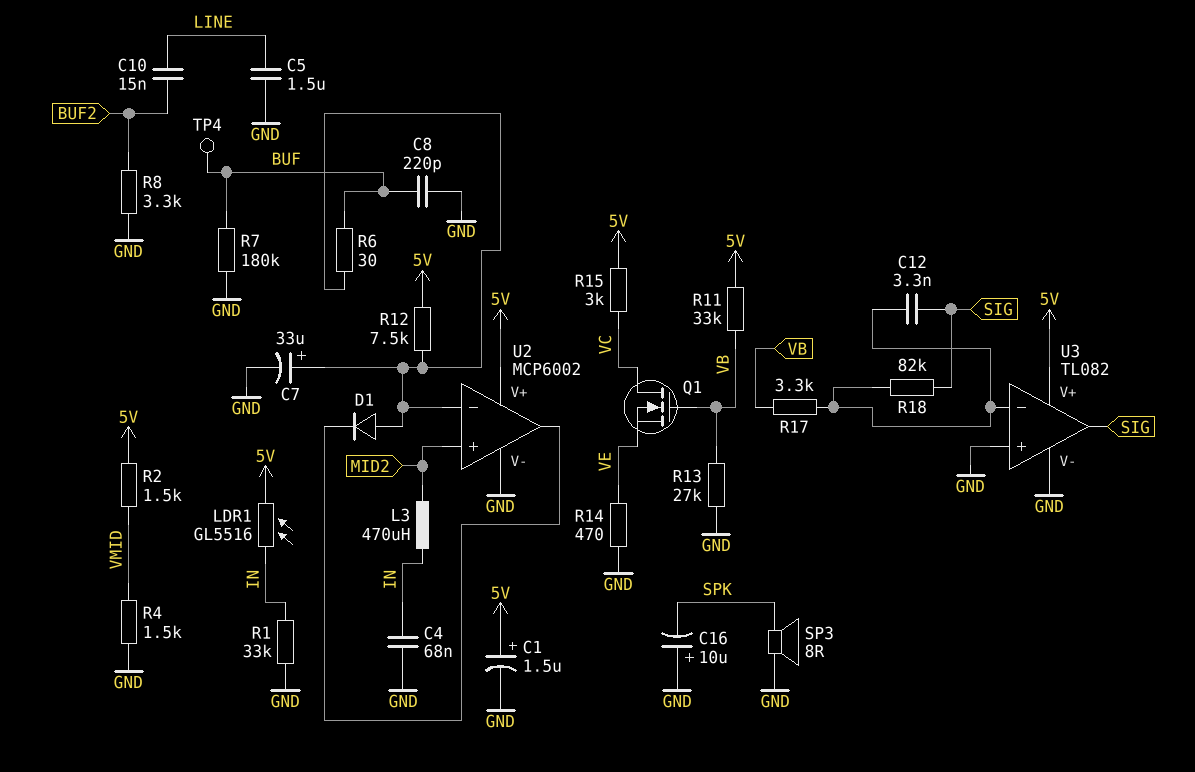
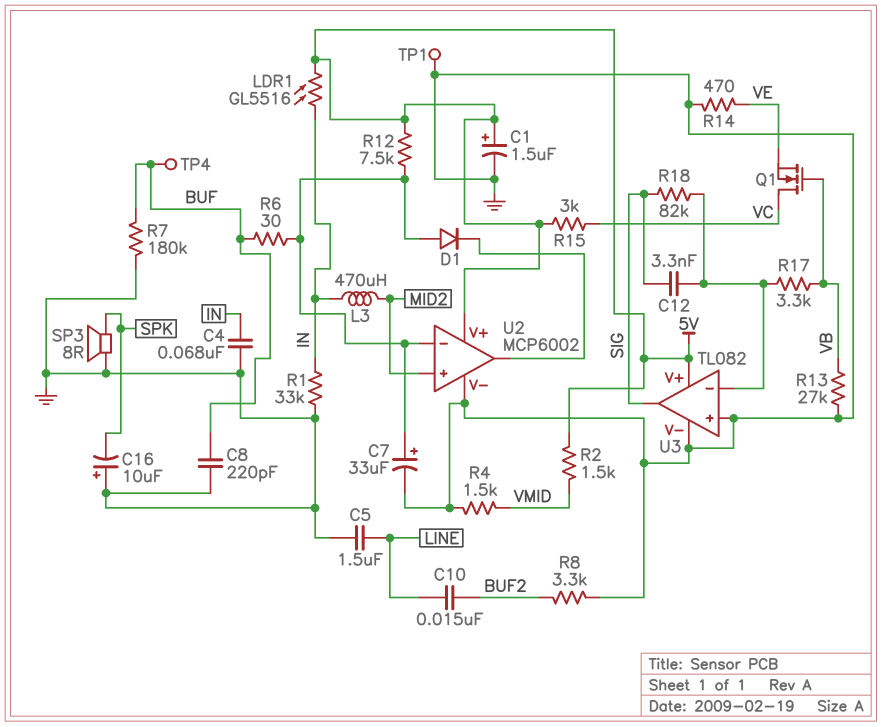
R11: 33k (5V, VB) -> none
TP1: none -> test point (GND)

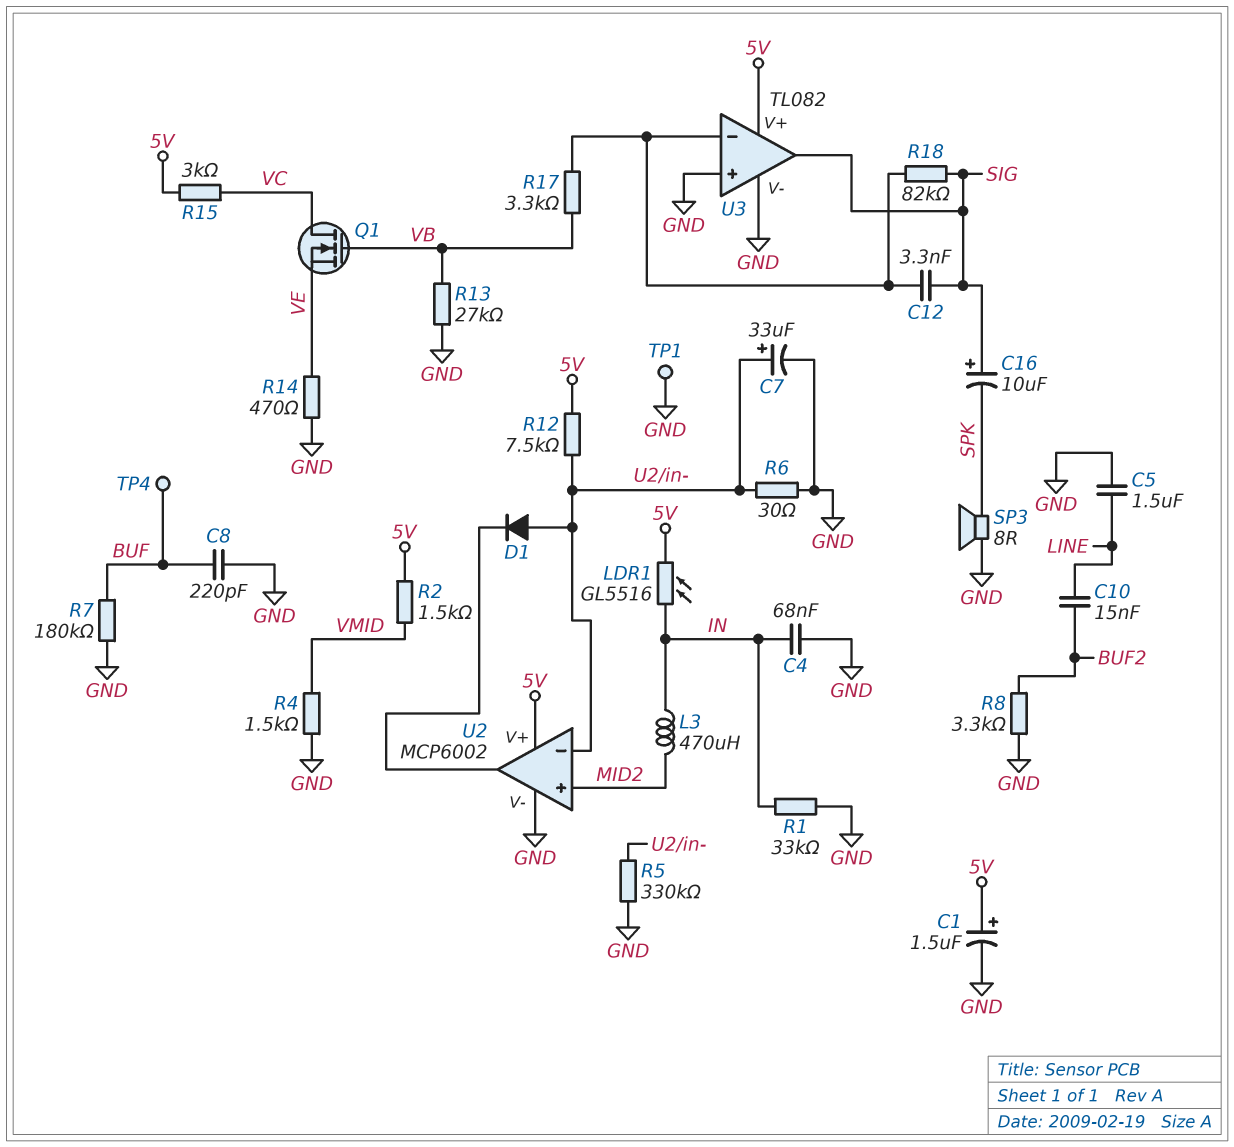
C16: 10uF (plus GND, minus SPK) -> 10uF (plus SIG, minus SPK)
R5: none -> 330k (GND, U2/in-)
R6: 30 (BUF, U2/in-) -> 30 (GND, U2/in-)

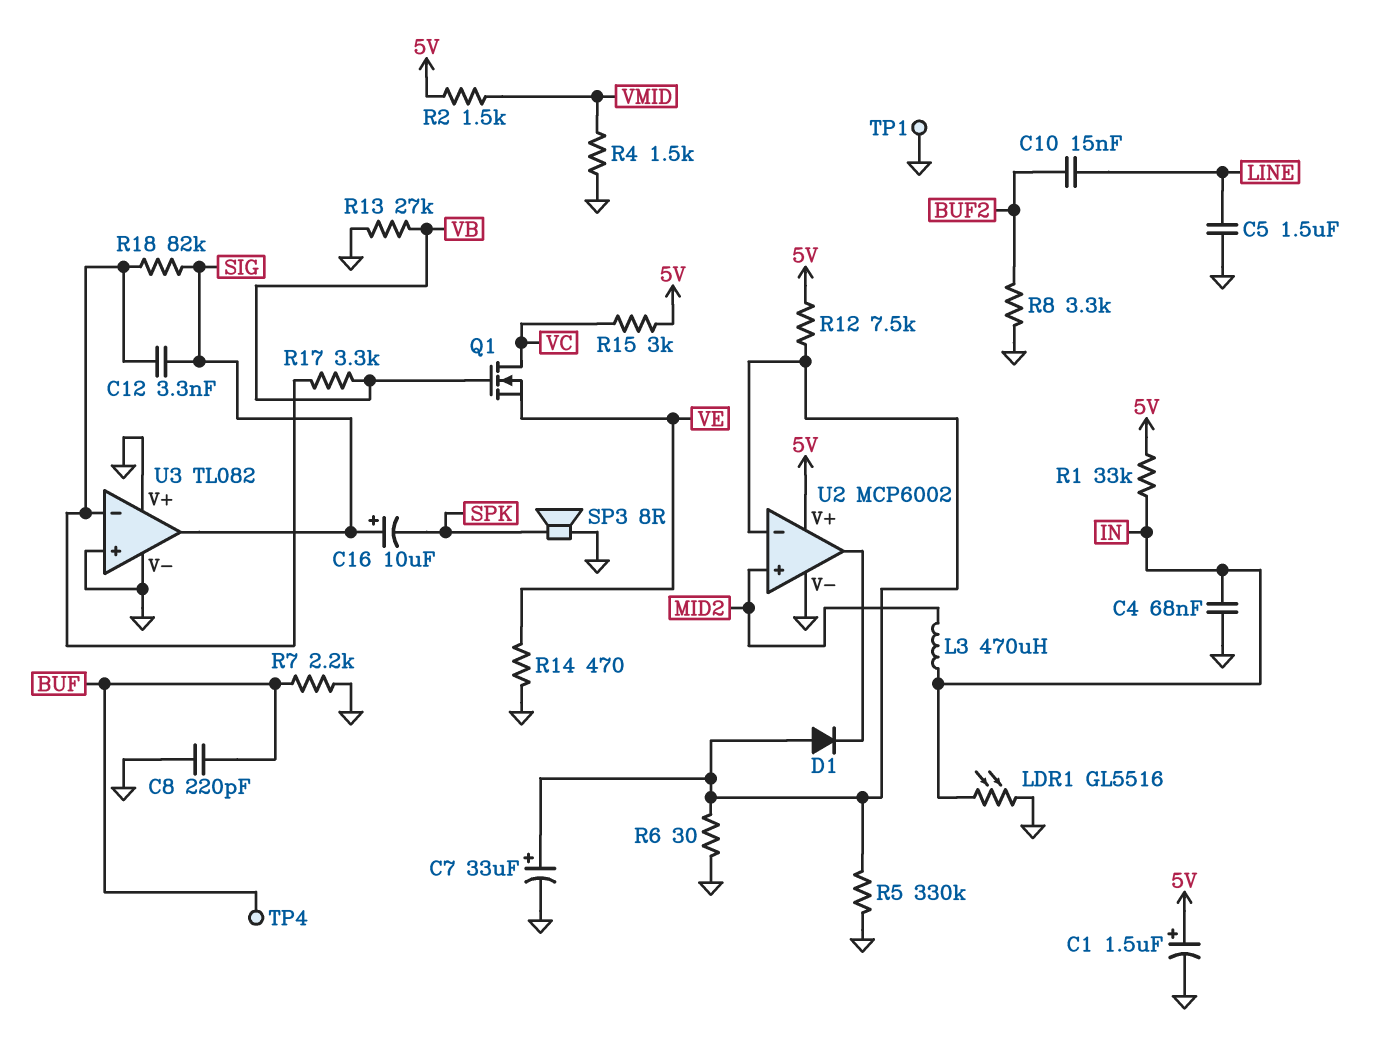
LDR1: GL5516 (5V, IN) -> GL5516 (GND, IN)
R1: 33k (GND, IN) -> 33k (5V, IN)
R7: 180k (BUF, GND) -> 2.2k (BUF, GND)
U3 pin V+: 5V -> GND

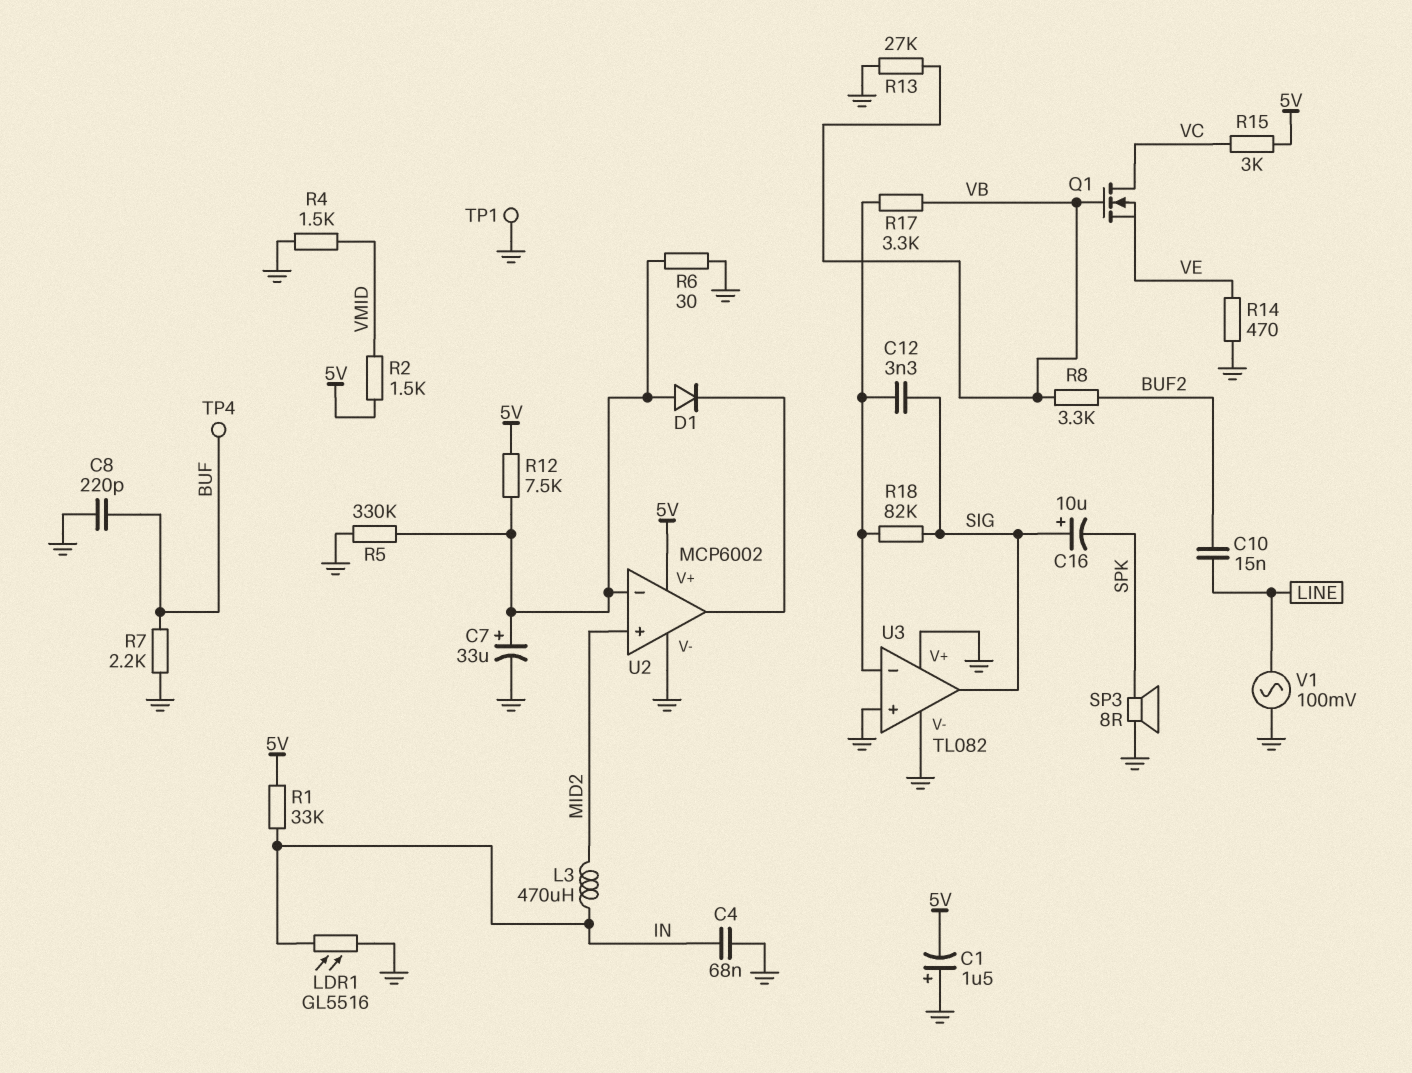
C1: 1.5uF (plus 5V, minus GND) -> 1.5uF (plus GND, minus 5V)
C5: 1.5uF (GND, LINE) -> none
R8: 3.3k (BUF2, GND) -> 3.3k (BUF2, VB)
V1: none -> AC 100mV (GND, LINE)

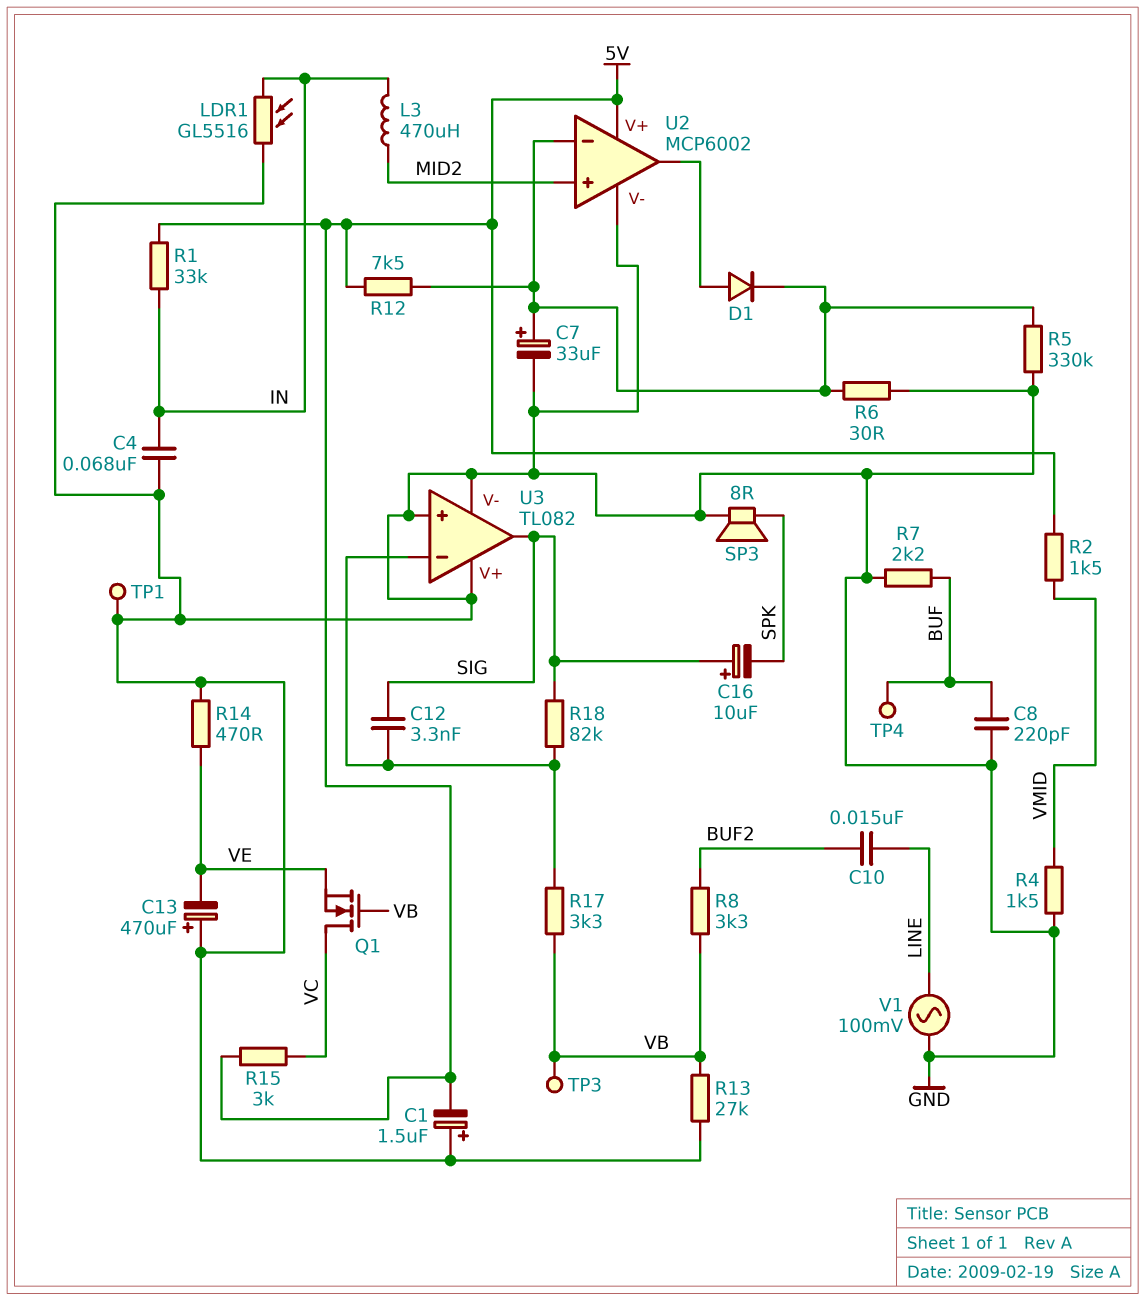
C13: none -> 470uF (plus GND, minus VE)
D1: diode (A U2/in-, K U2/out) -> diode (A U2/out, K U2/in-)
TP3: none -> test point (VB)

